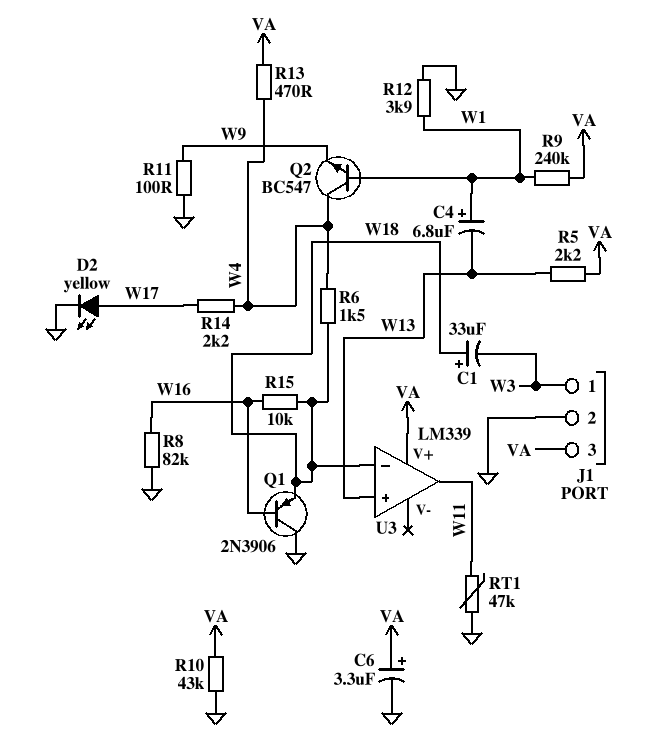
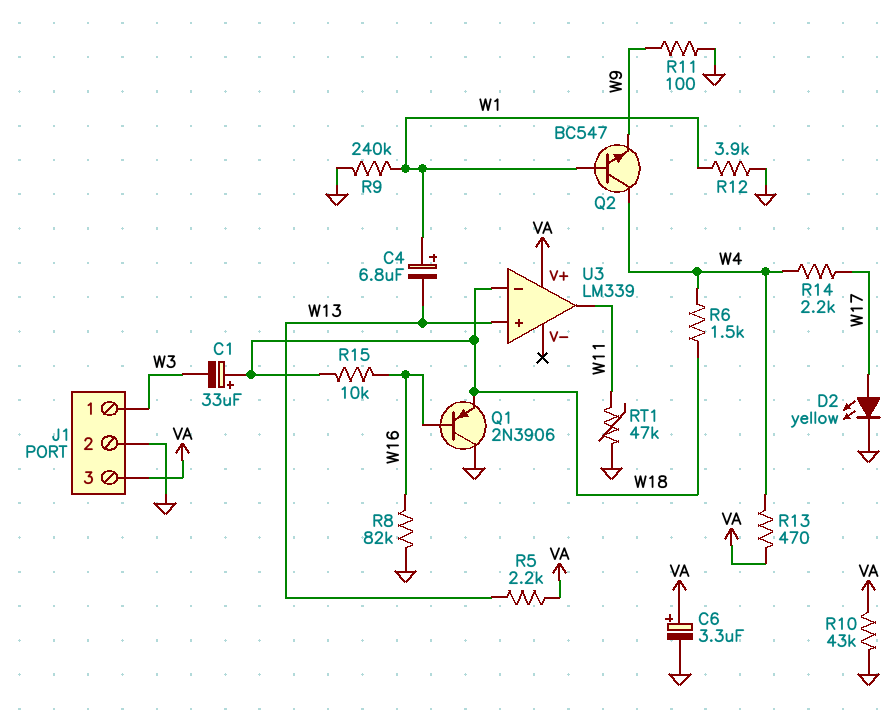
R9: 240k (VA, W1) -> 240k (GND, W1)

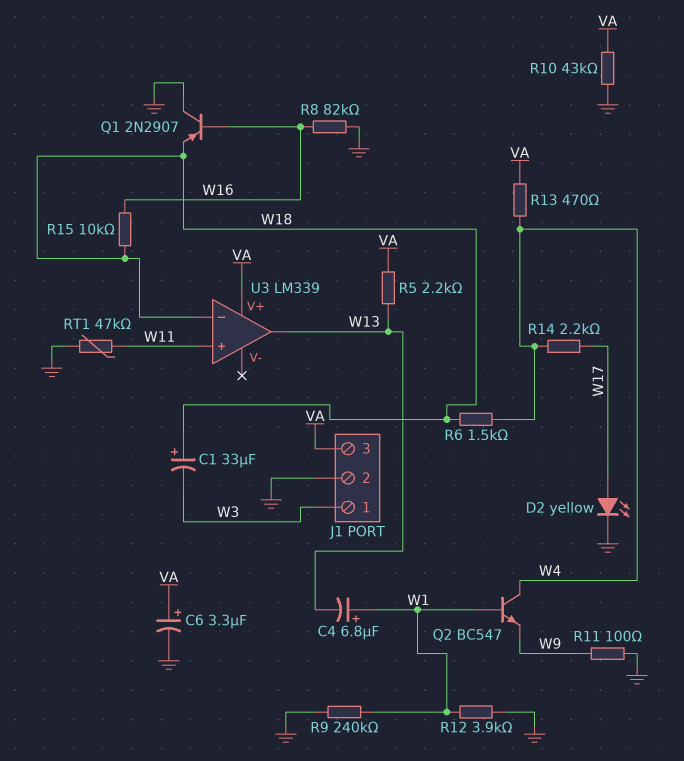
Q1: PNP 2N3906 (B W16, C GND, E W18) -> PNP 2N2907 (B W16, C GND, E W18)
U3 pin in+: W13 -> W11
U3 pin out: W11 -> W13

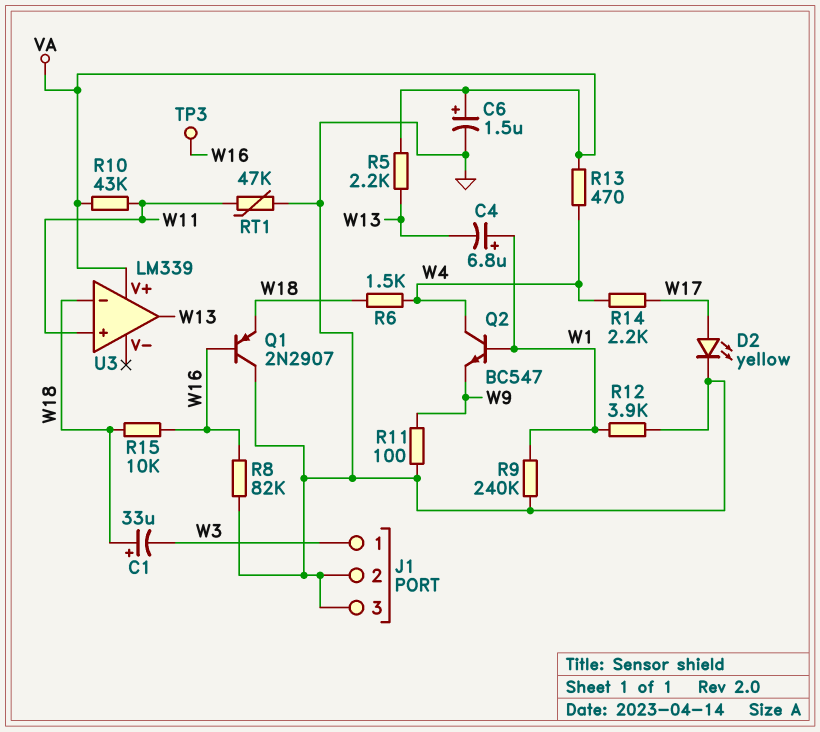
C6: 3.3uF (plus VA, minus GND) -> 1.5uF (plus VA, minus GND)
J1 pin 3: VA -> GND
R10: 43k (GND, VA) -> 43k (VA, W11)
TP3: none -> test point (W16)

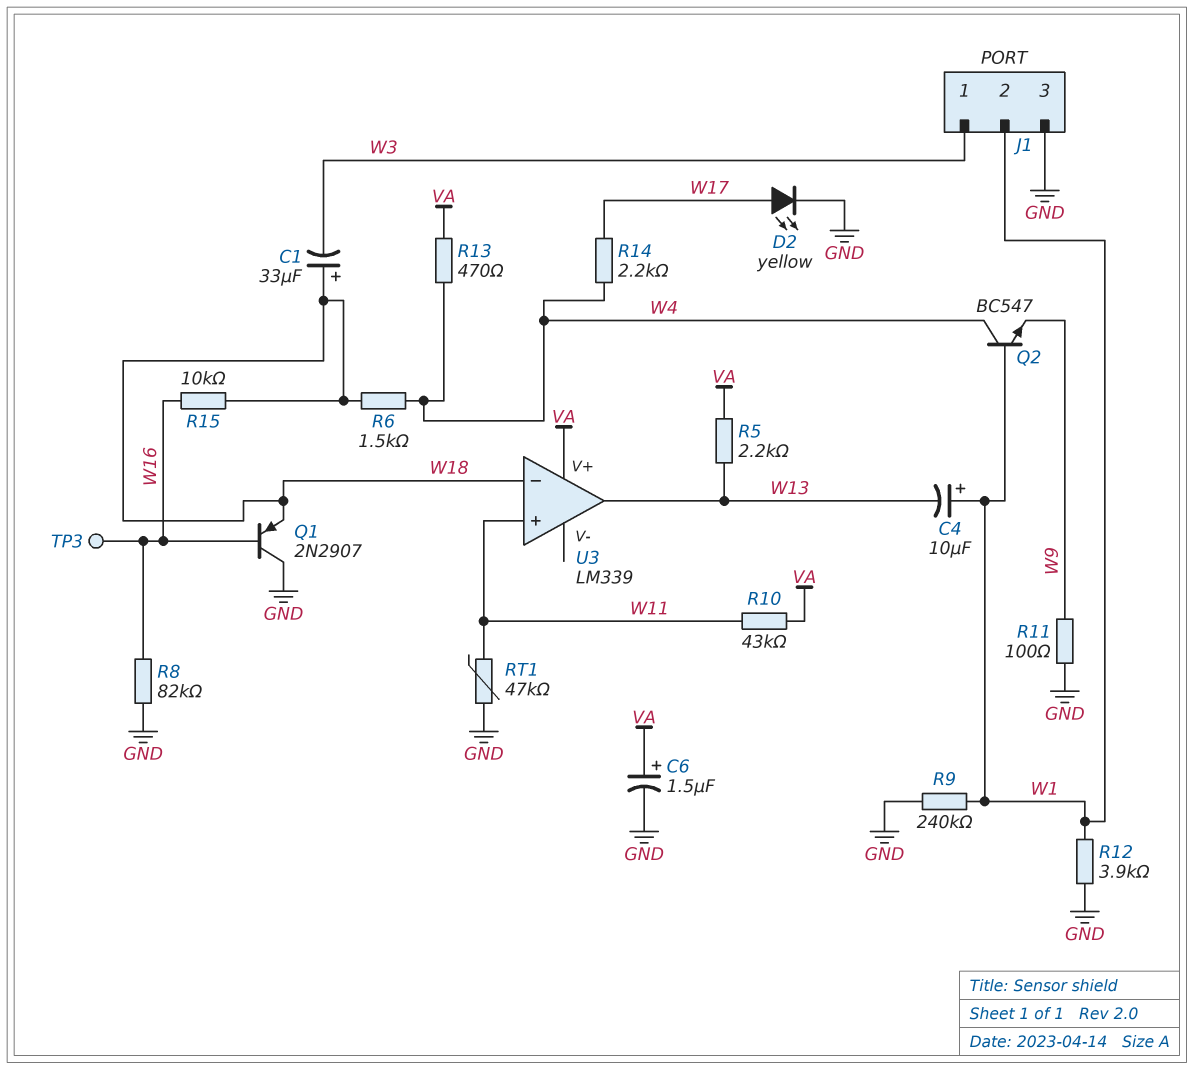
C4: 6.8uF (plus W1, minus W13) -> 10uF (plus W1, minus W13)
J1 pin 2: GND -> W1

